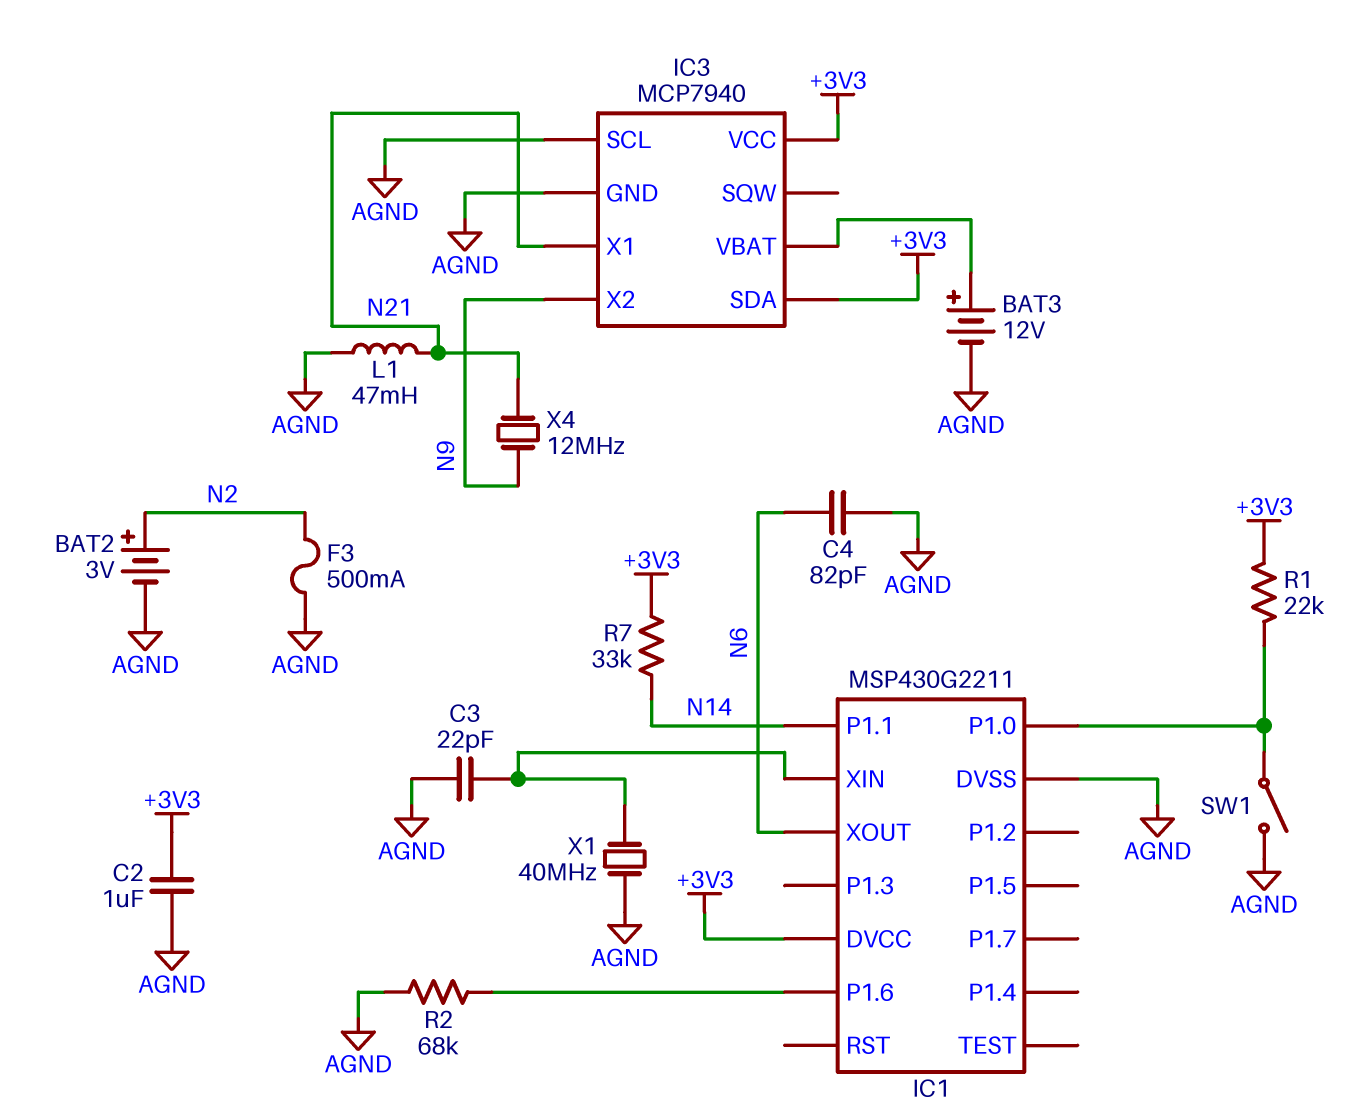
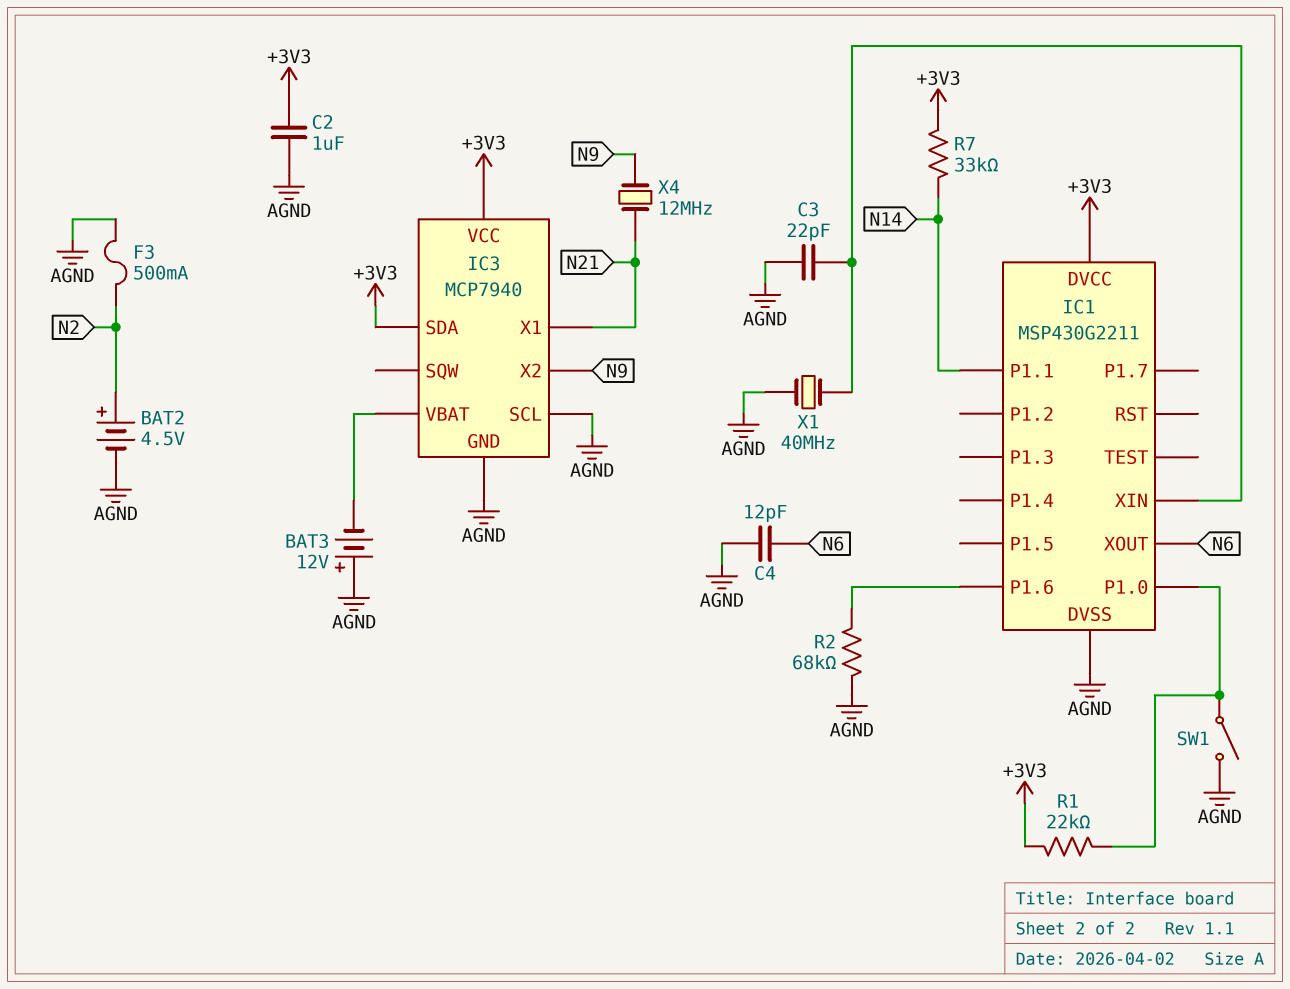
BAT2: 3V (plus N2, minus AGND) -> 4.5V (plus N2, minus AGND)
BAT3: 12V (plus IC3/VBAT, minus AGND) -> 12V (plus AGND, minus IC3/VBAT)
C4: 82pF (AGND, N6) -> 12pF (AGND, N6)
L1: 47mH (AGND, N21) -> none

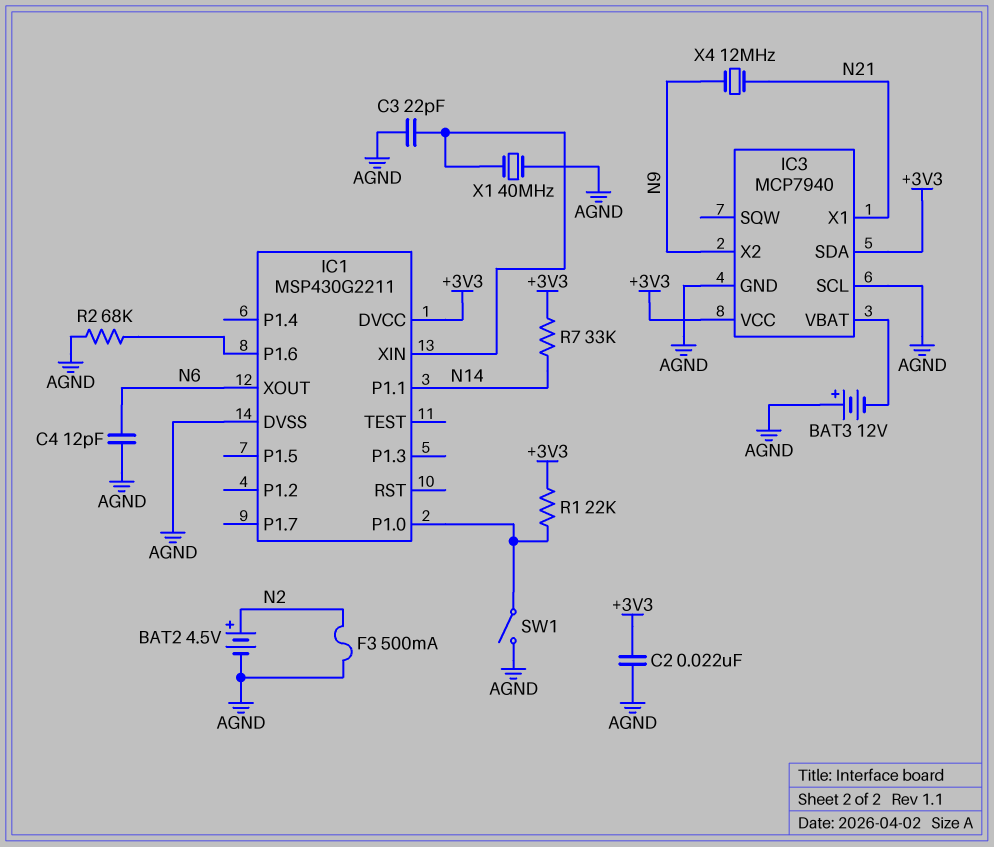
C2: 1uF (+3V3, AGND) -> 22nF (+3V3, AGND)

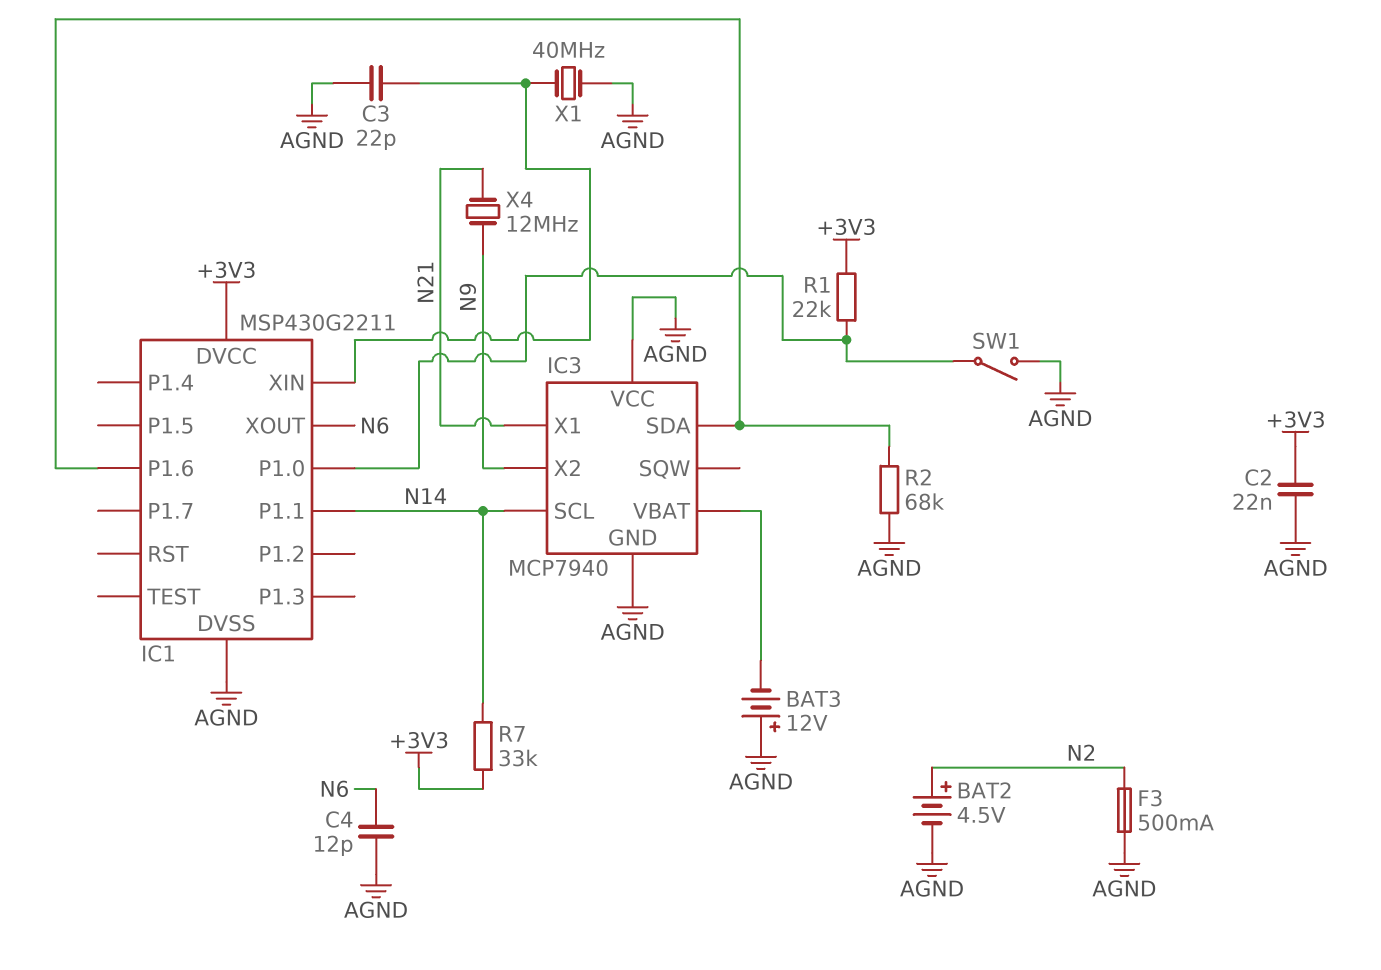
IC3 pin SCL: AGND -> N14
IC3 pin SDA: +3V3 -> IC1/P1.6
IC3 pin VCC: +3V3 -> AGND

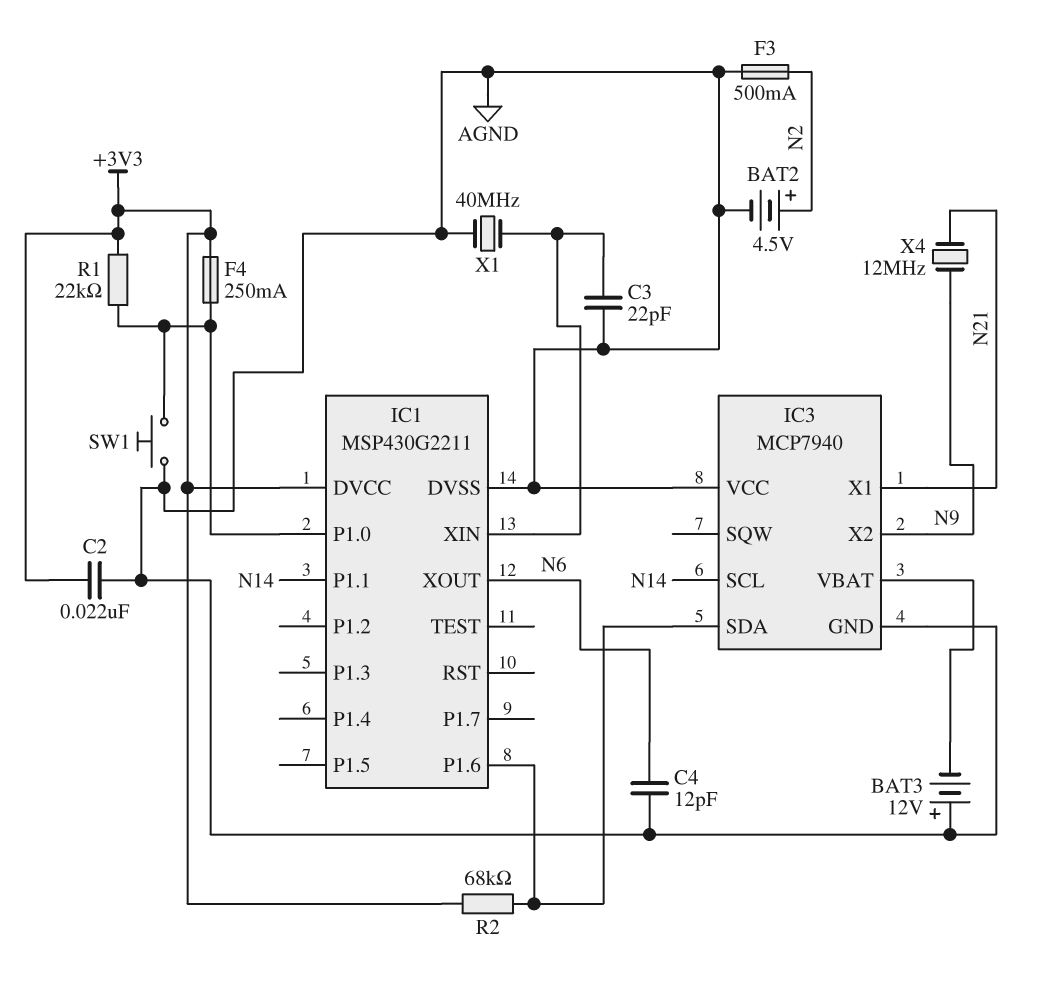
F4: none -> 250mA (+3V3, IC1/P1.0)
R2: 68k (AGND, IC1/P1.6) -> 68k (+3V3, IC1/P1.6)
R7: 33k (+3V3, N14) -> none
SW1: switch (AGND, IC1/P1.0) -> button (AGND, IC1/P1.0)

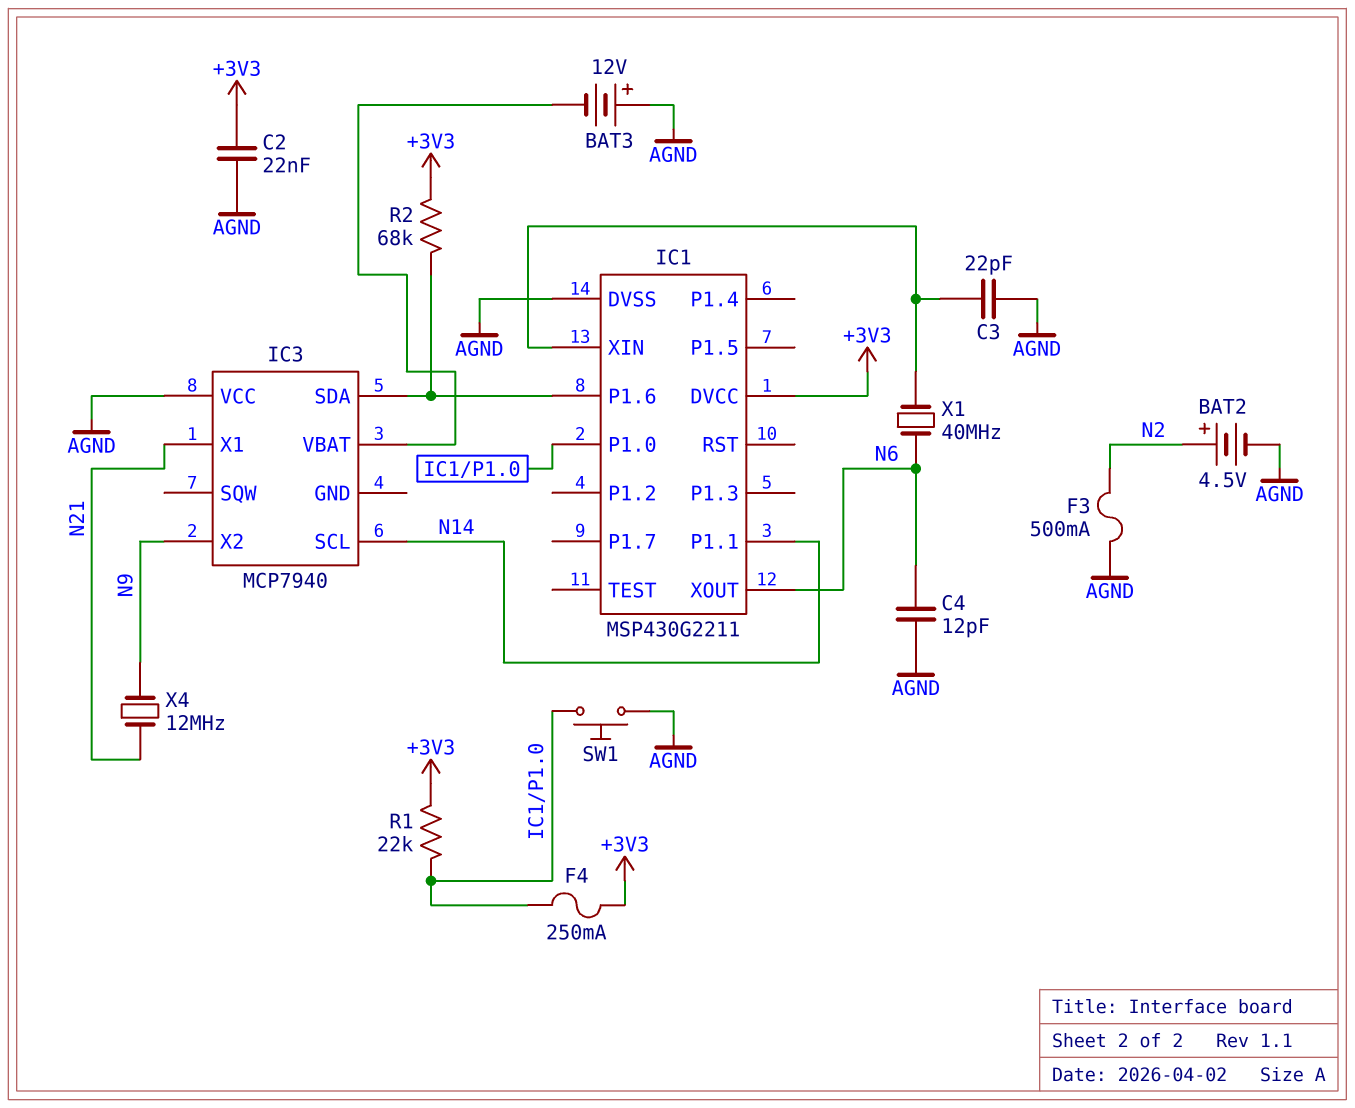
IC3 pin GND: AGND -> none
X1: 40MHz (AGND, IC1/XIN) -> 40MHz (IC1/XIN, N6)

